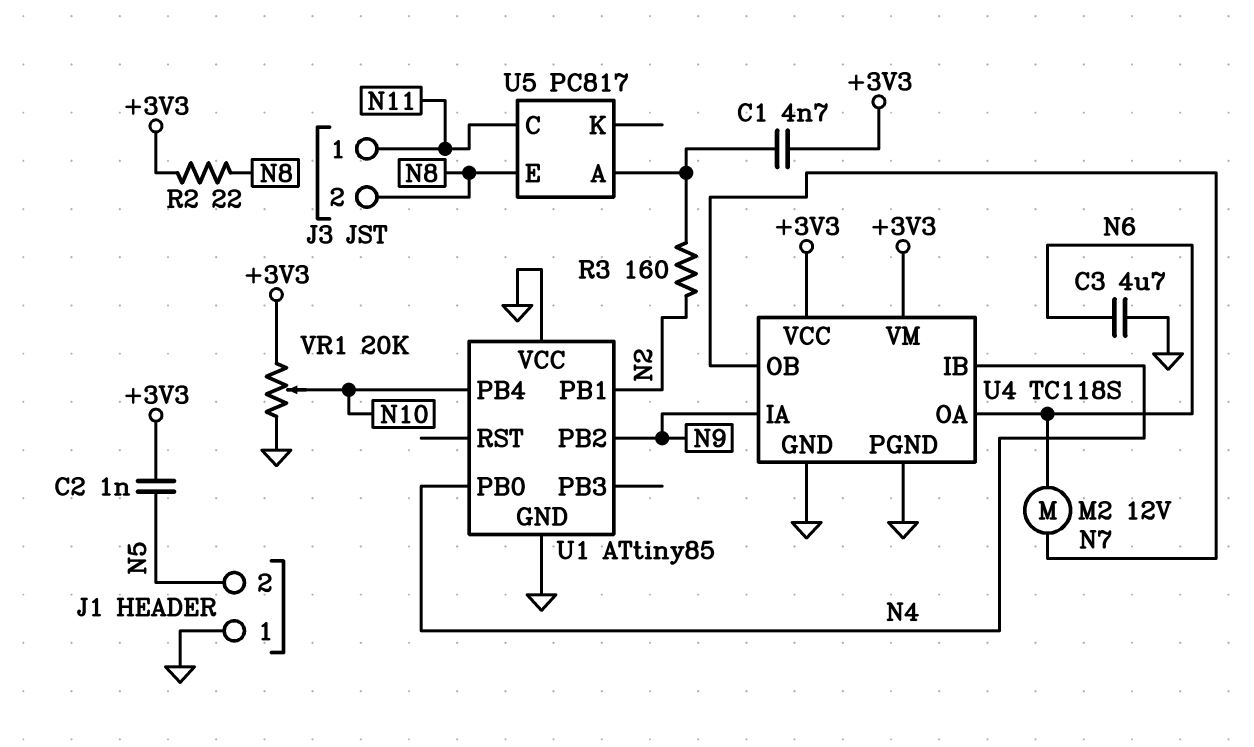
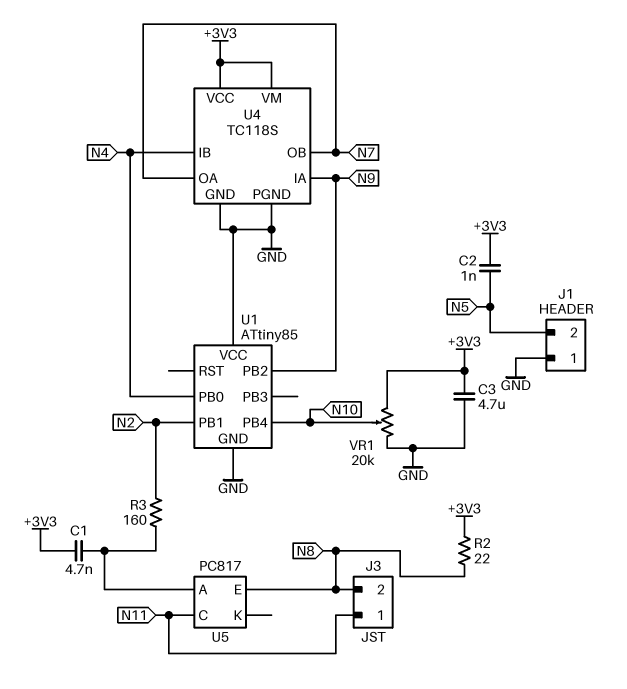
C3: 4.7uF (GND, N6) -> 4.7uF (+3V3, GND)
M2: motor 12V (N6, N7) -> none
U4 pin OA: N6 -> N7

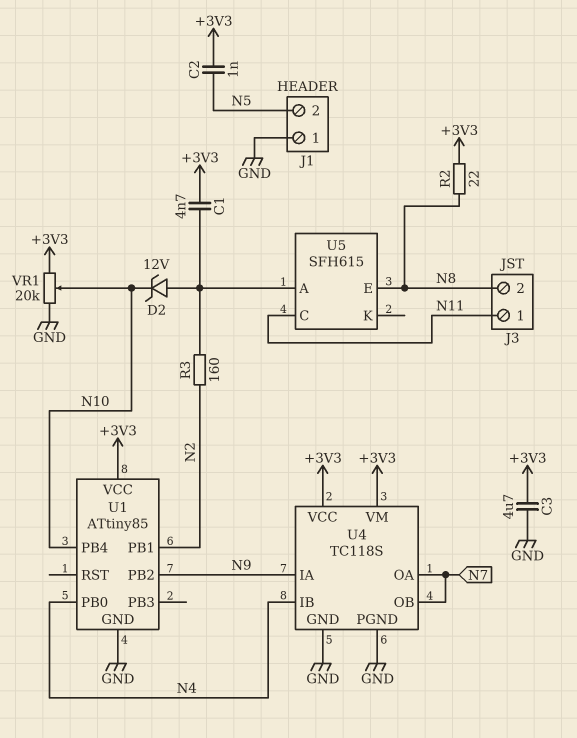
D2: none -> zener 12V (A U5/A, K N10)
U1 pin VCC: GND -> +3V3
U5: PC817 -> SFH615

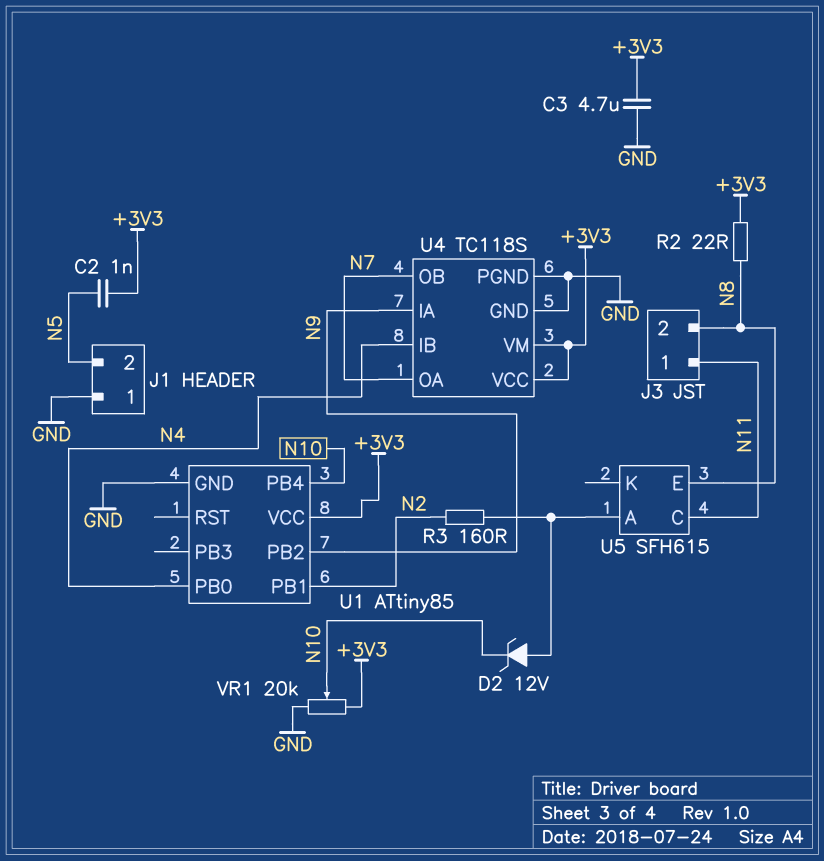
C1: 4.7nF (+3V3, U5/A) -> none

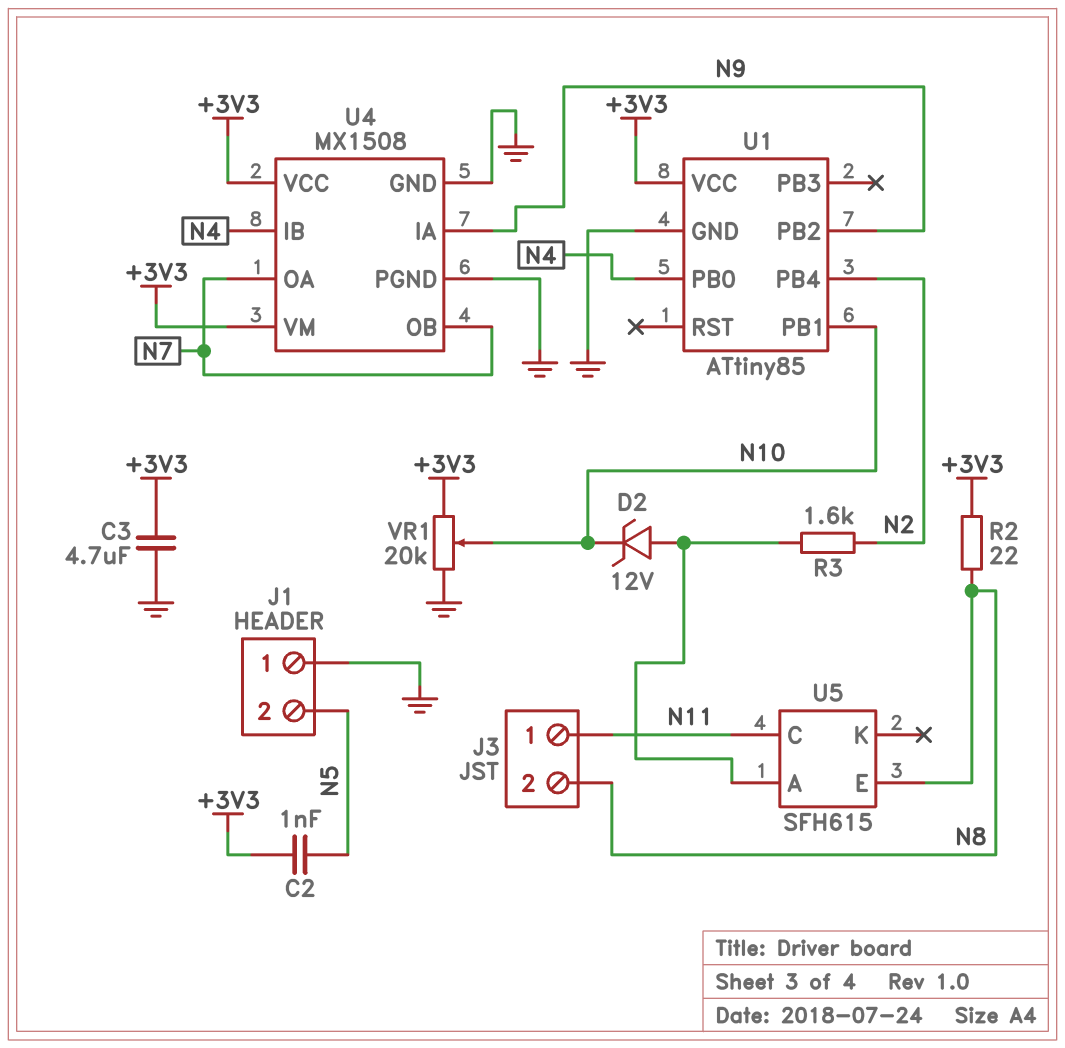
R3: 160 (N2, U5/A) -> 1.6k (N2, U5/A)
U1 pin PB1: N2 -> N10
U1 pin PB4: N10 -> N2
U4: TC118S -> MX1508

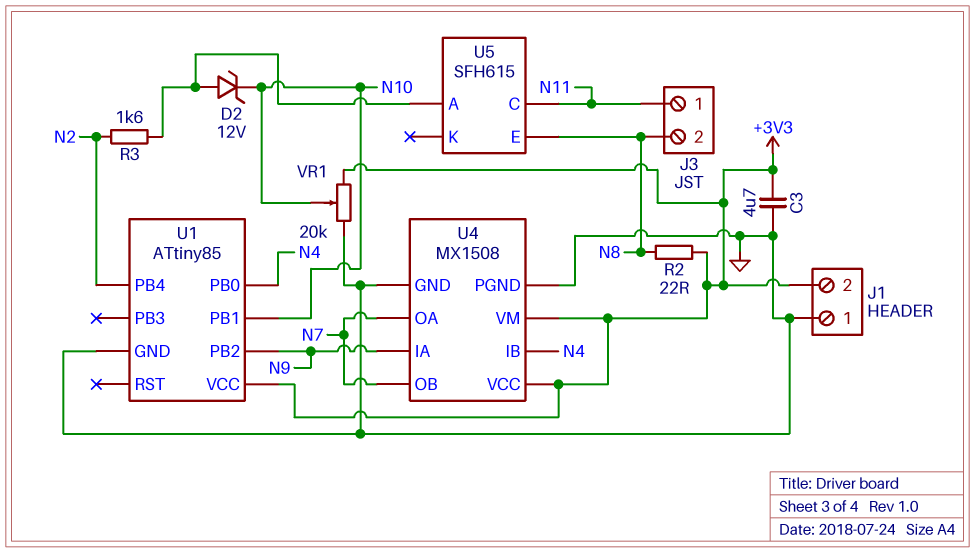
C2: 1nF (+3V3, N5) -> none
J1 pin 2: N5 -> +3V3

